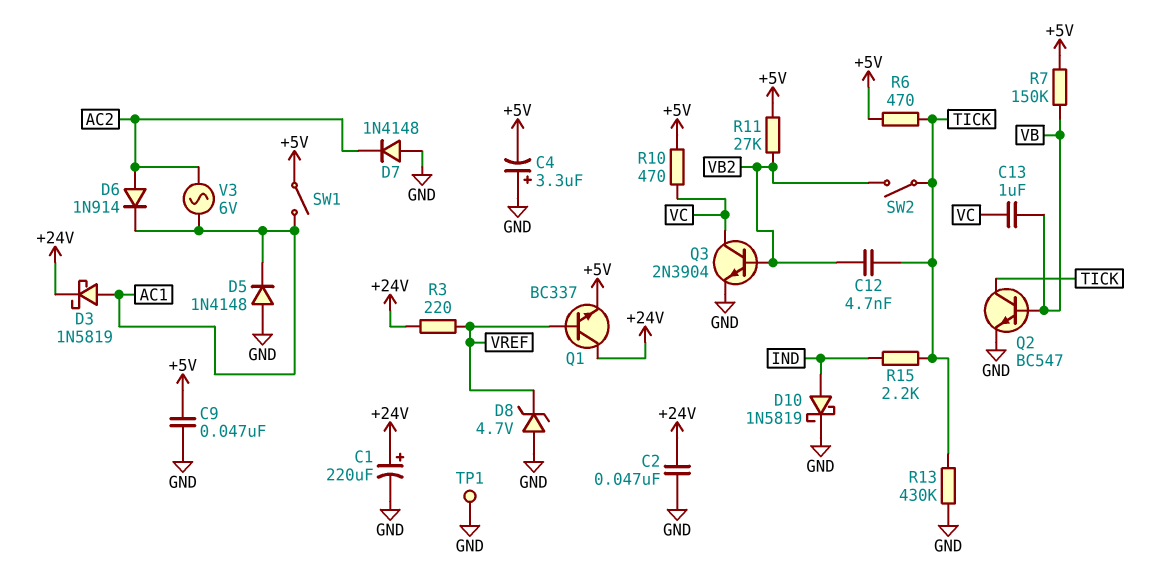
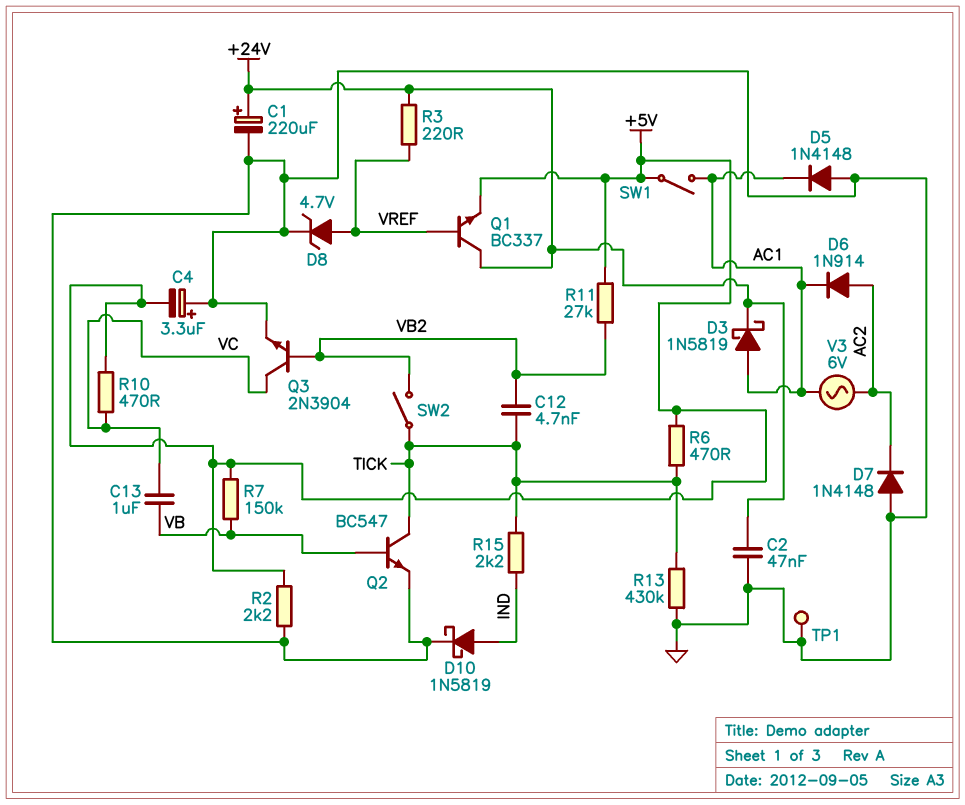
C9: 47nF (+5V, GND) -> none
D8: zener 4.7V (A GND, K VREF) -> zener 4.7V (A VREF, K GND)
R2: none -> 2.2k (+5V, GND)

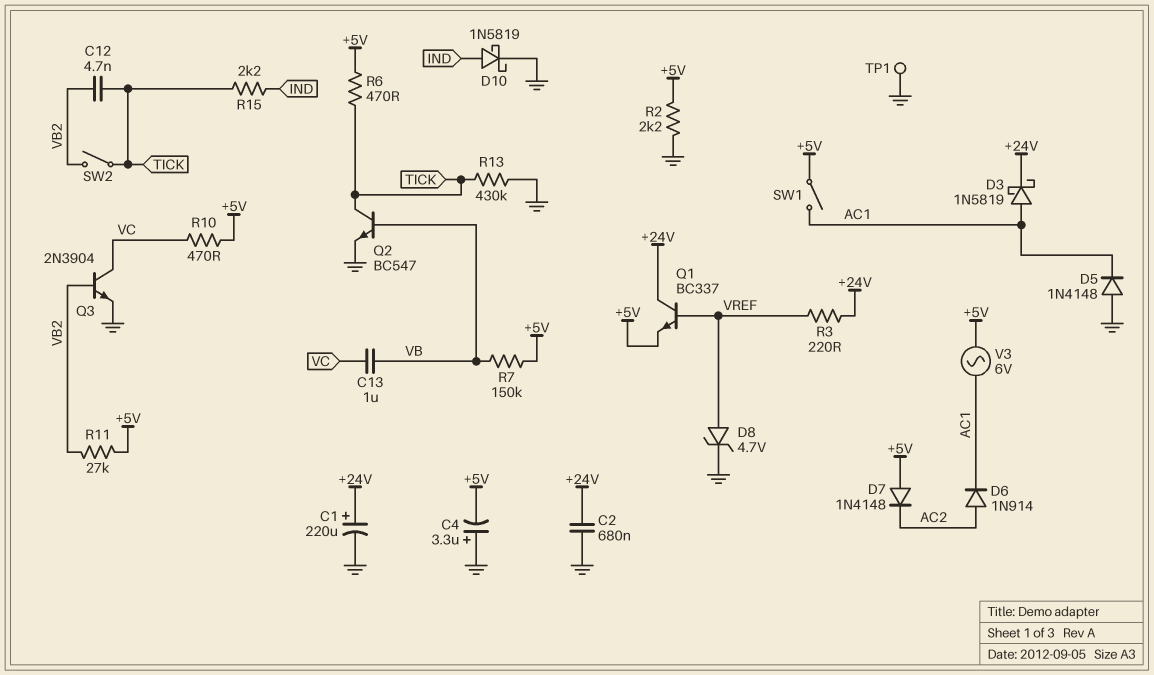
C2: 47nF (+24V, GND) -> 680nF (+24V, GND)
D7: diode 1N4148 (A GND, K AC2) -> diode 1N4148 (A +5V, K AC2)
V3: AC 6V (AC1, AC2) -> AC 6V (+5V, AC1)

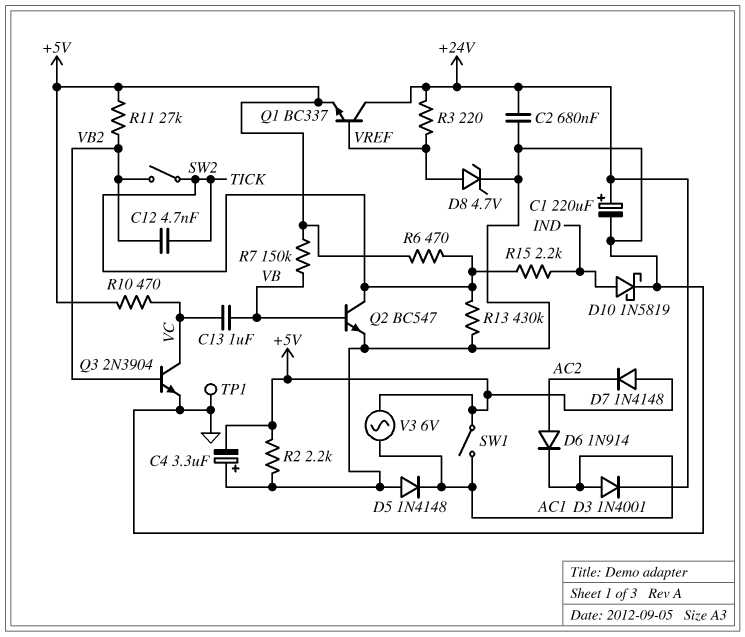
D3: schottky 1N5819 (A AC1, K +24V) -> diode 1N4001 (A AC1, K +24V)

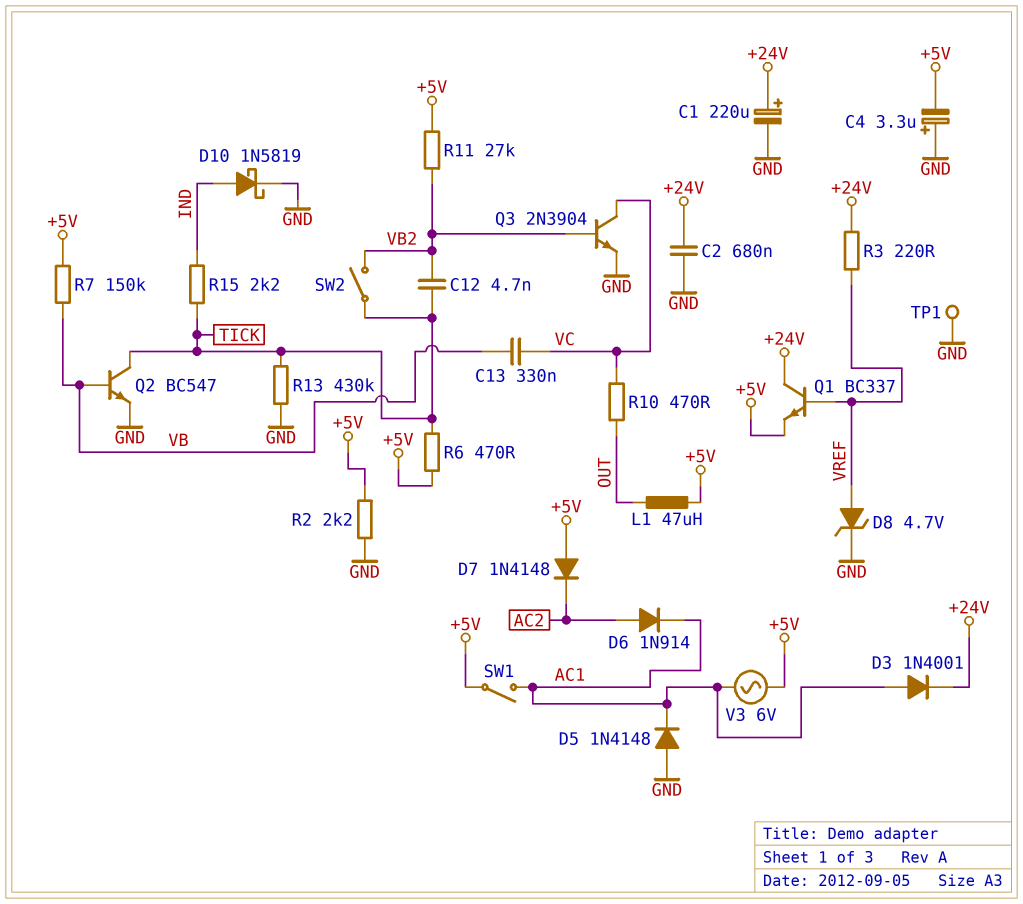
C13: 1uF (VB, VC) -> 330nF (VB, VC)
L1: none -> 47uH (+5V, OUT)
R10: 470 (+5V, VC) -> 470 (OUT, VC)

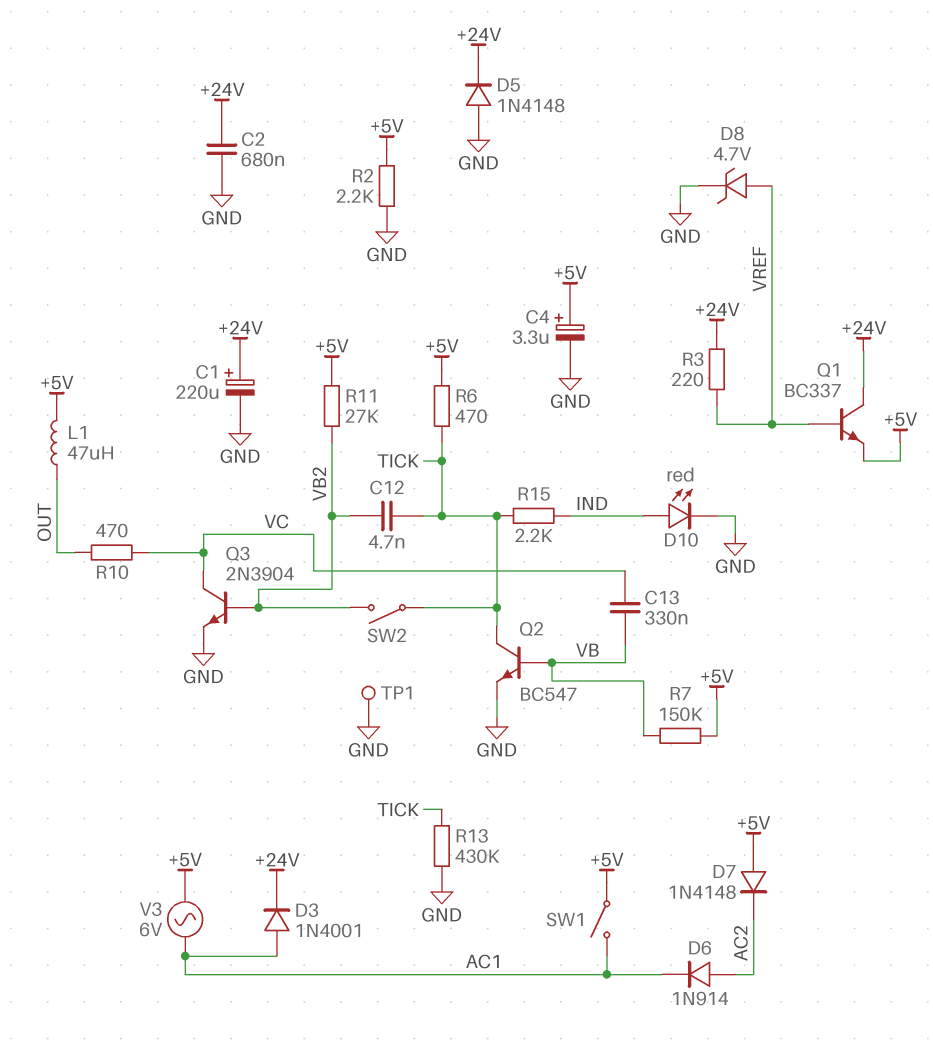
C4: 3.3uF (plus GND, minus +5V) -> 3.3uF (plus +5V, minus GND)
D5: diode 1N4148 (A GND, K AC1) -> diode 1N4148 (A GND, K +24V)
D10: schottky 1N5819 (A IND, K GND) -> LED red (A IND, K GND)

